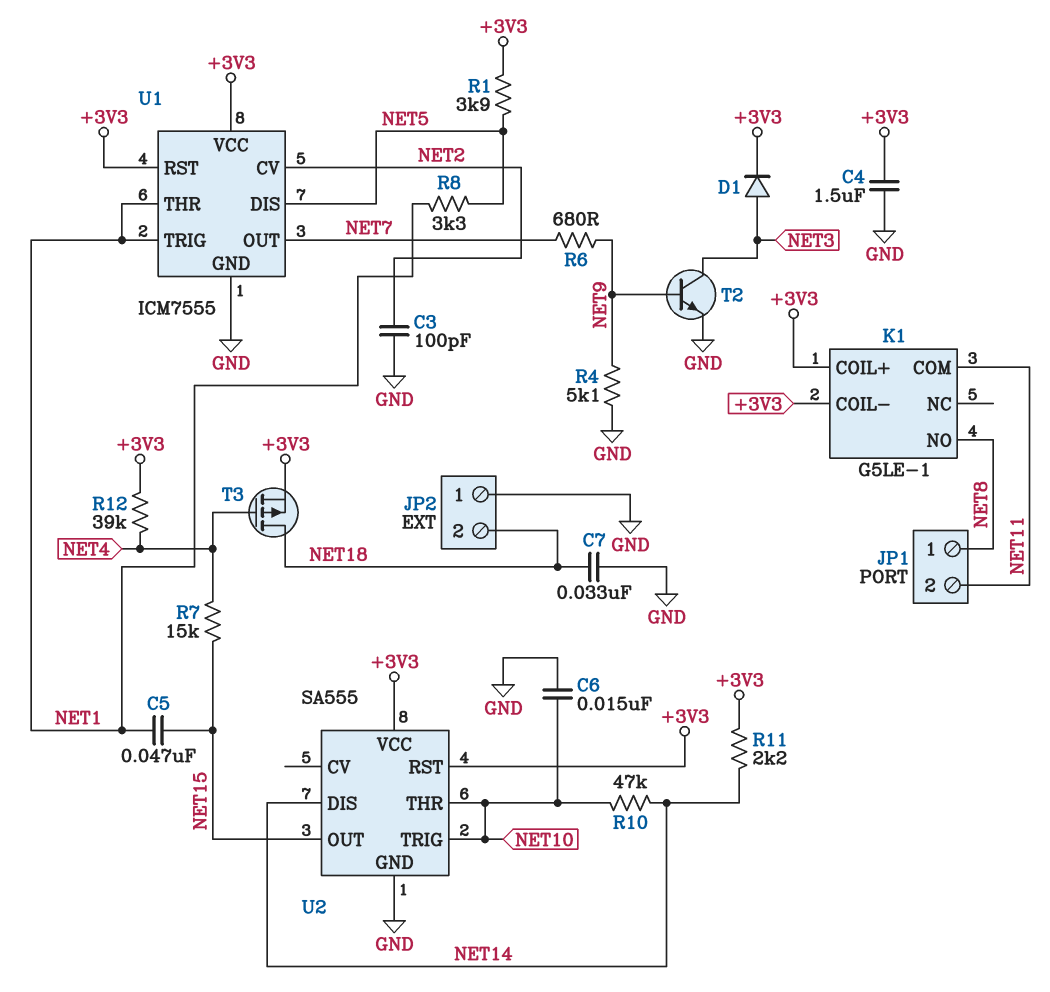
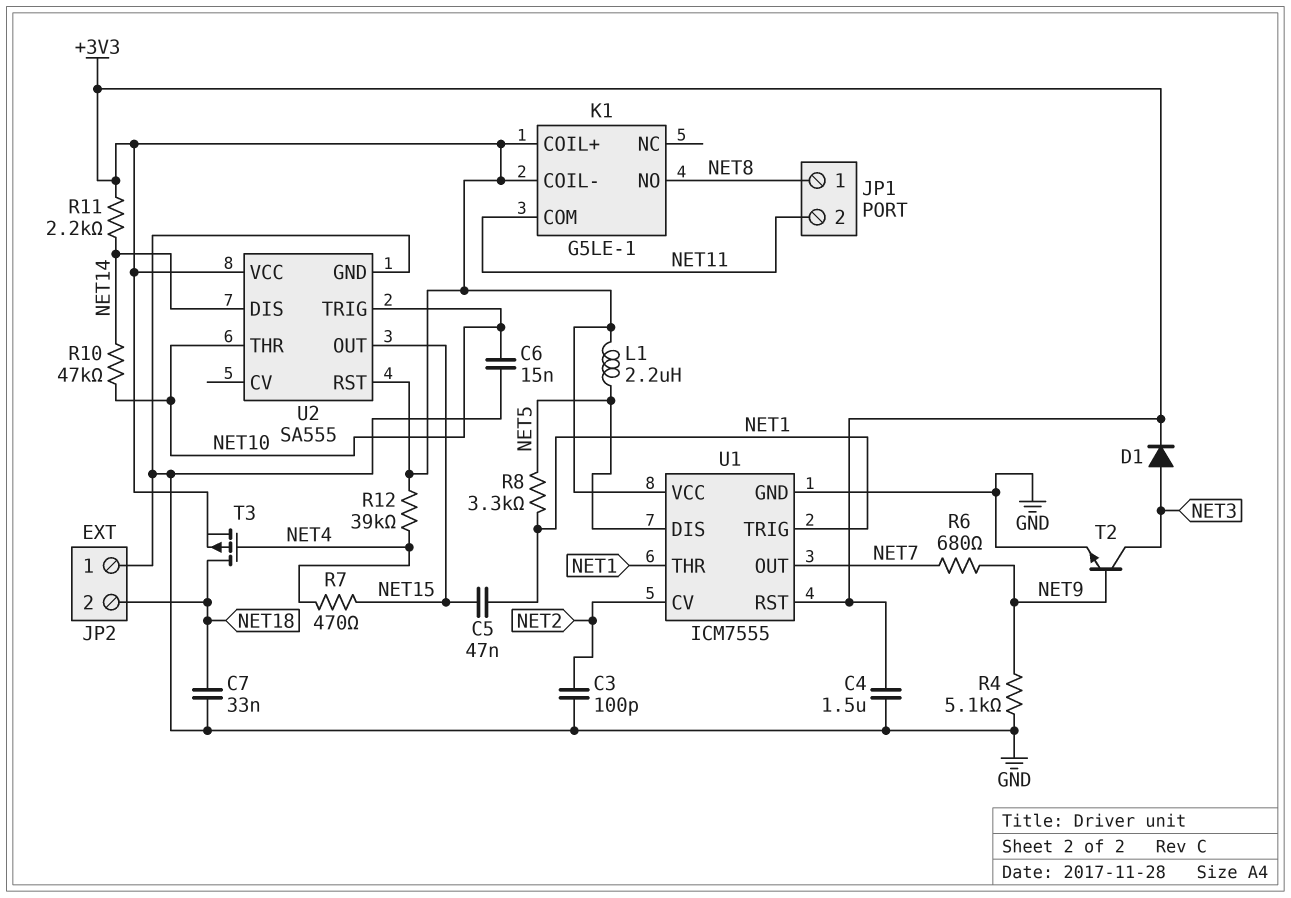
L1: none -> 2.2uH (+3V3, NET5)
R1: 3.9k (+3V3, NET5) -> none
R7: 15k (NET4, NET15) -> 470 (NET4, NET15)

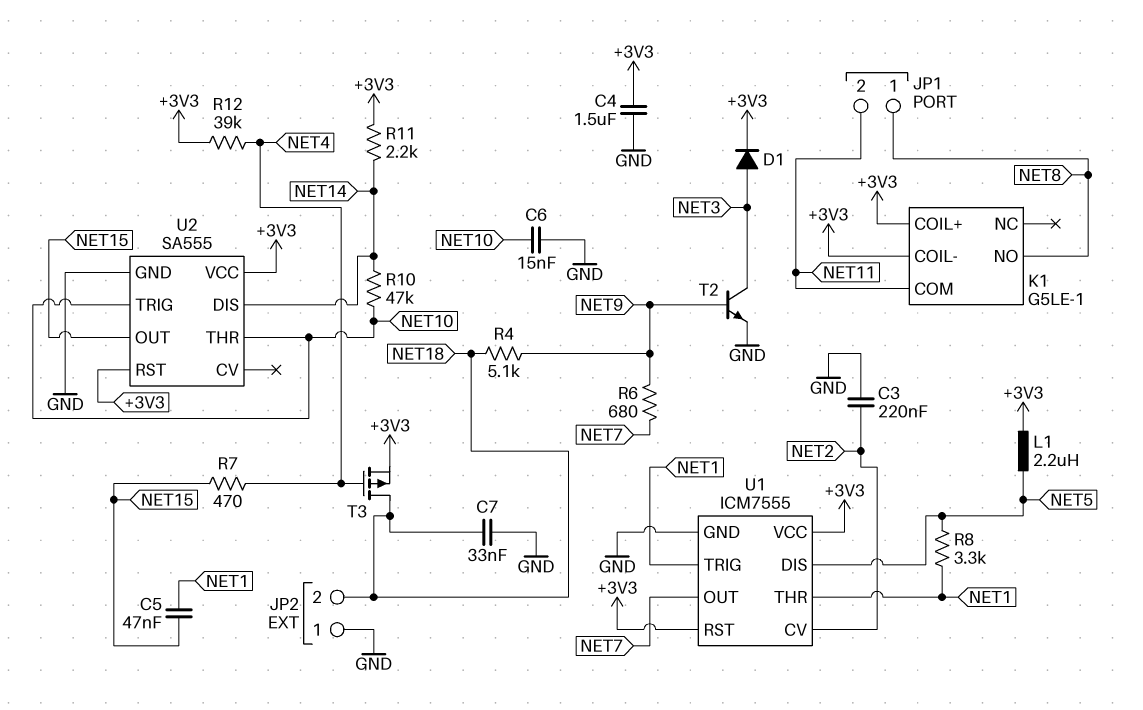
C3: 100pF (GND, NET2) -> 220nF (GND, NET2)
R4: 5.1k (GND, NET9) -> 5.1k (NET9, NET18)

